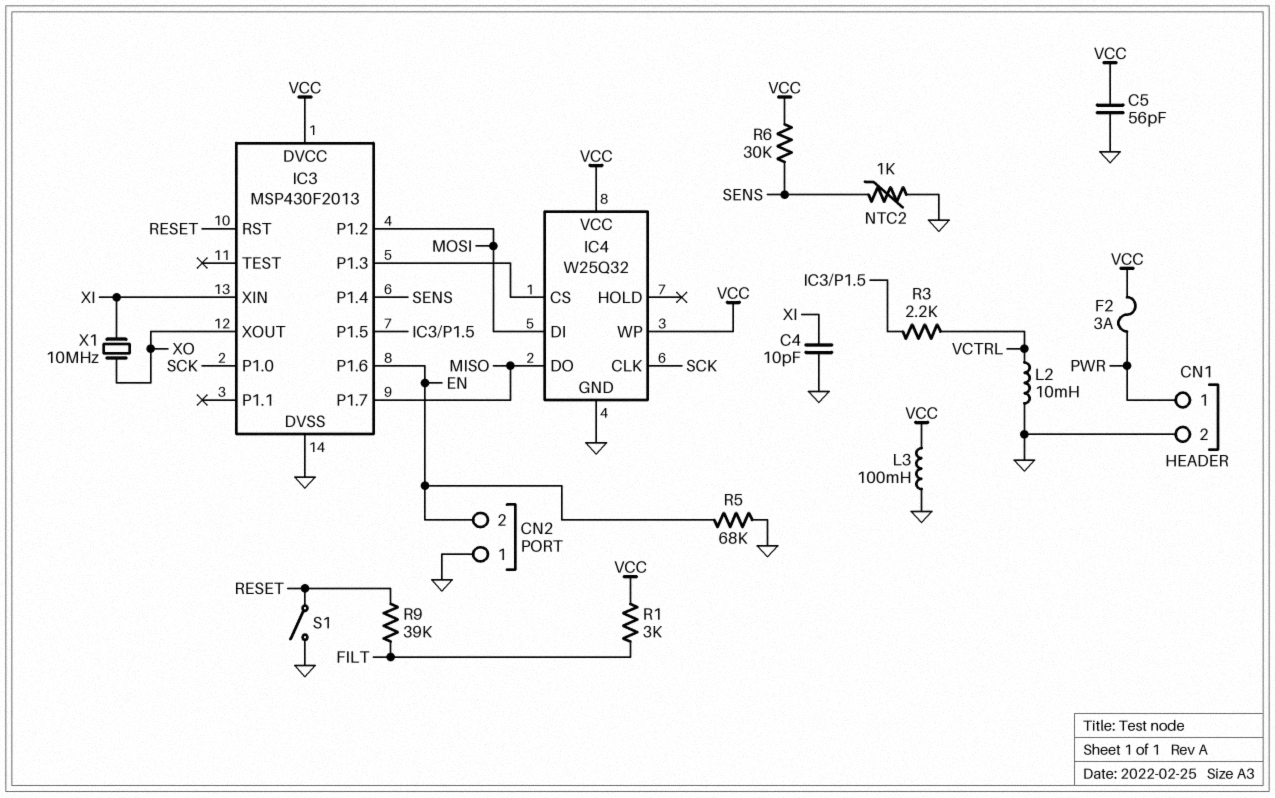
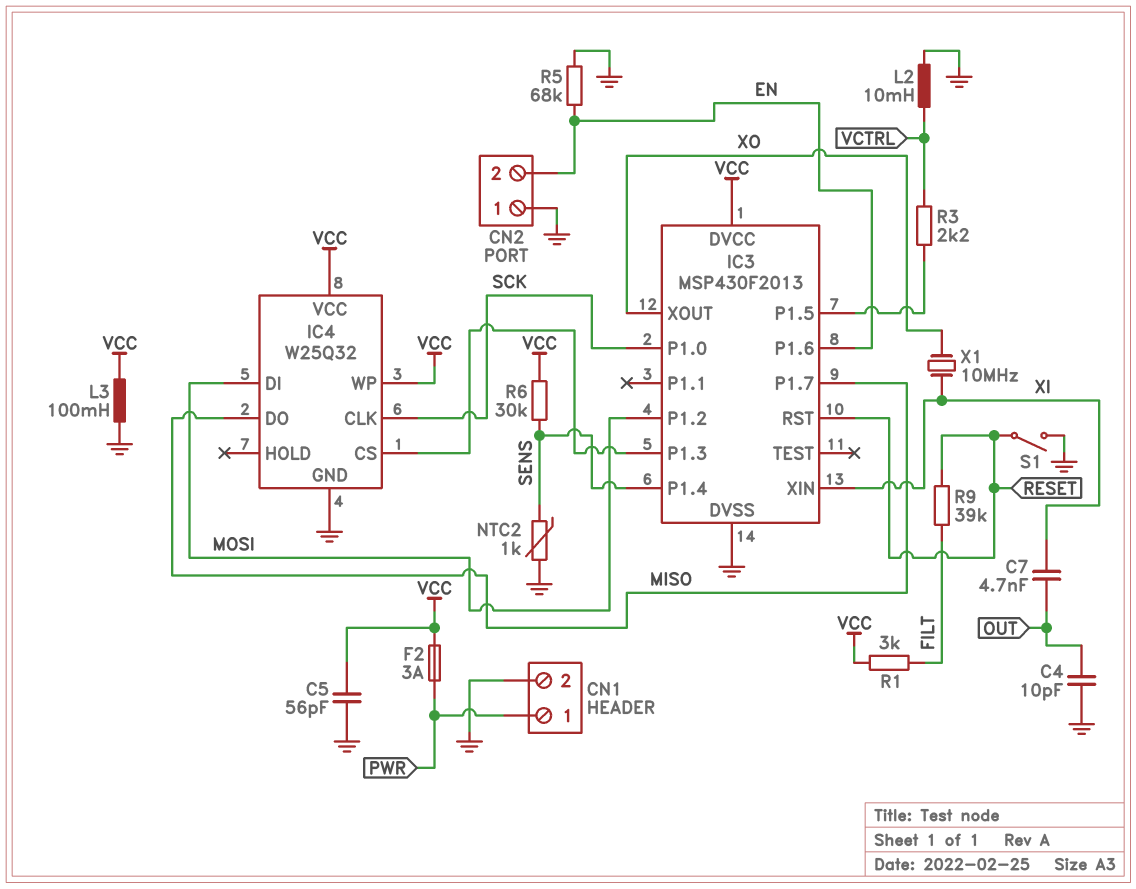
C4: 10pF (GND, XI) -> 10pF (GND, OUT)
C7: none -> 4.7nF (OUT, XI)

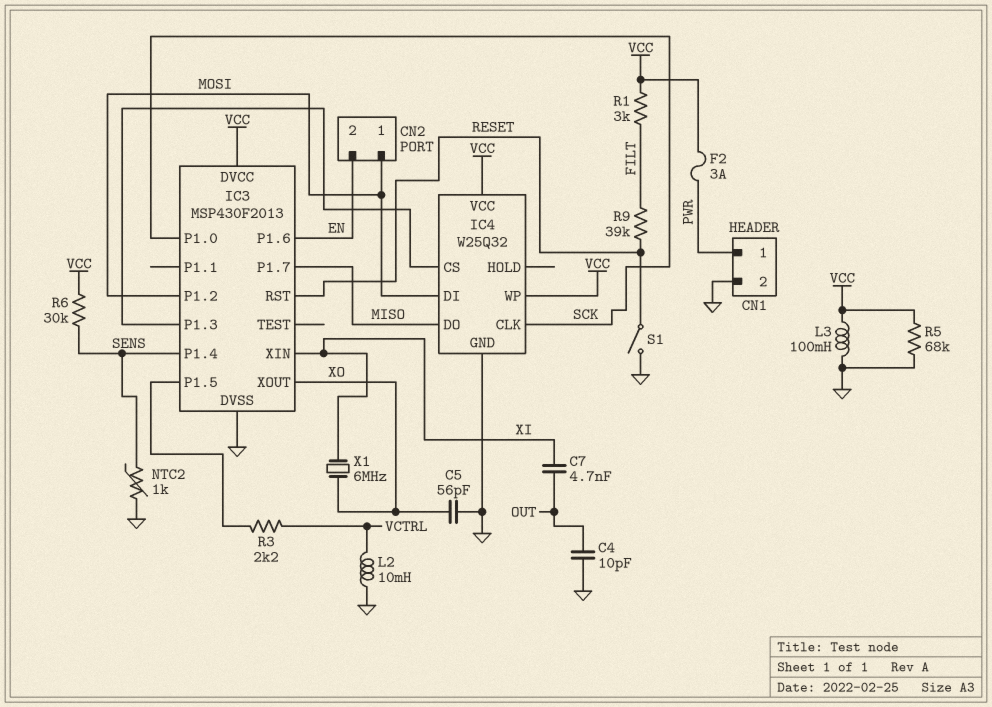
C5: 56pF (GND, VCC) -> 56pF (GND, XO)
CN2 pin 1: GND -> MOSI
R5: 68k (EN, GND) -> 68k (GND, VCC)
X1: 10MHz (XI, XO) -> 6MHz (XI, XO)

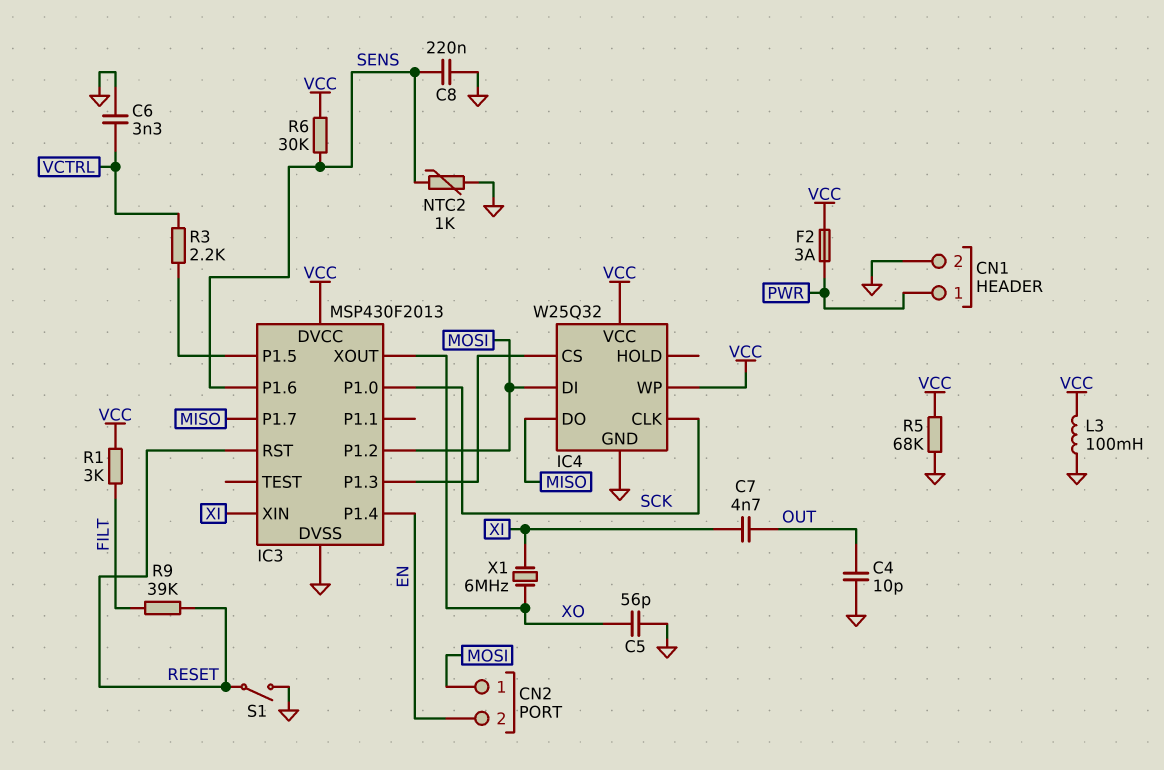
C6: none -> 3.3nF (GND, VCTRL)
C8: none -> 220nF (GND, SENS)
IC3 pin P1.4: SENS -> EN
IC3 pin P1.6: EN -> SENS
L2: 10mH (GND, VCTRL) -> none

